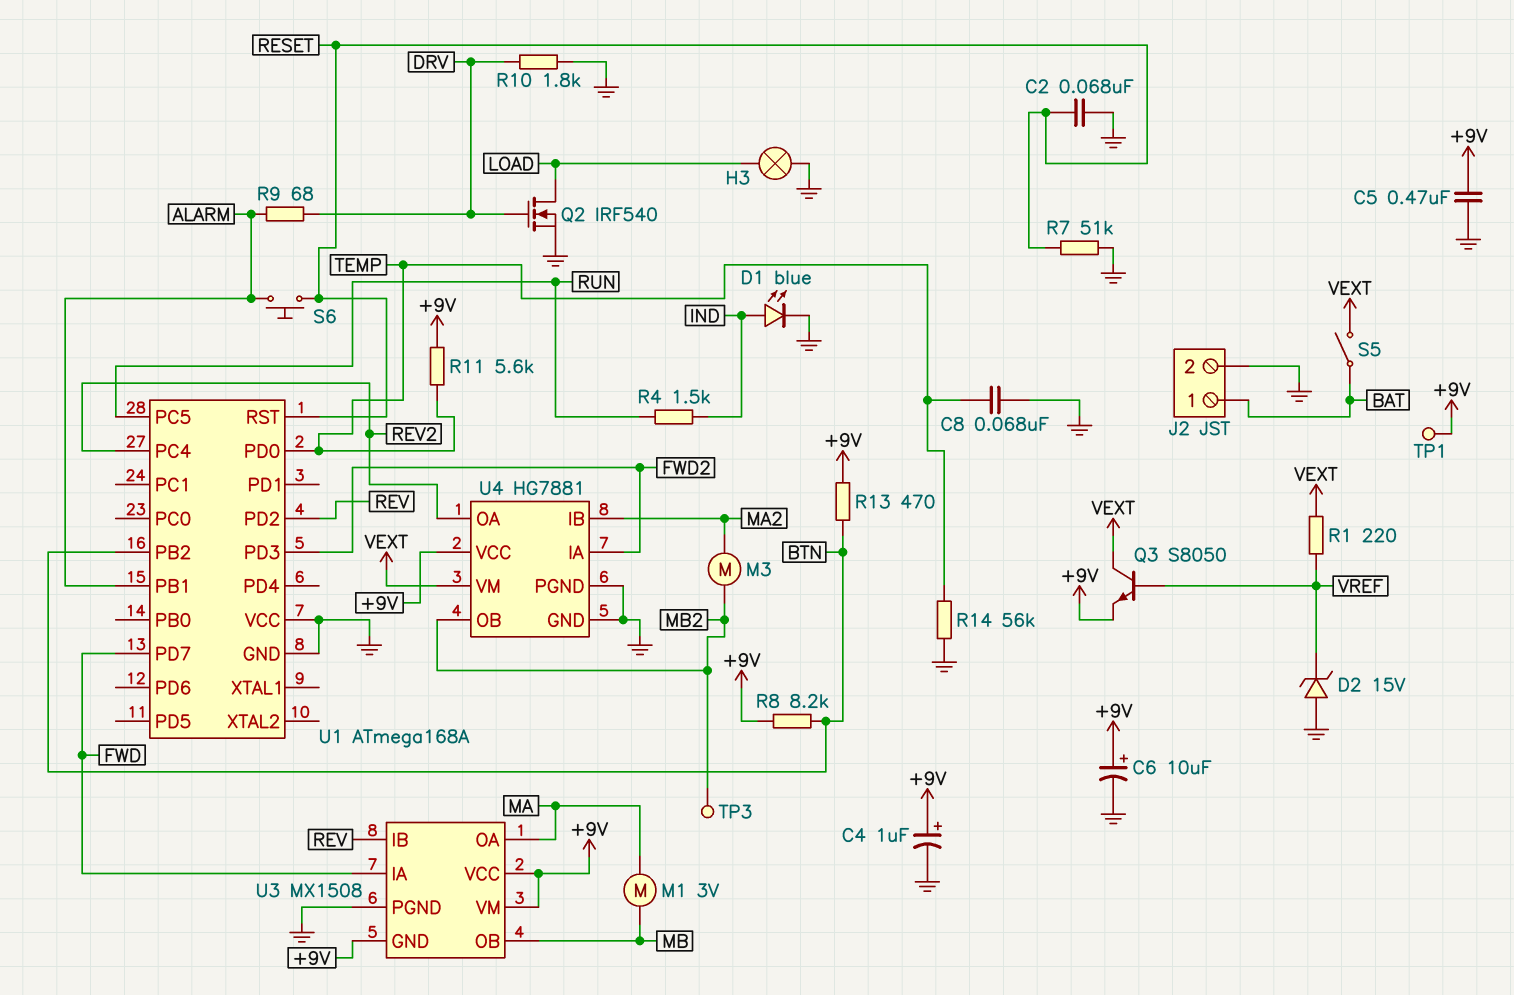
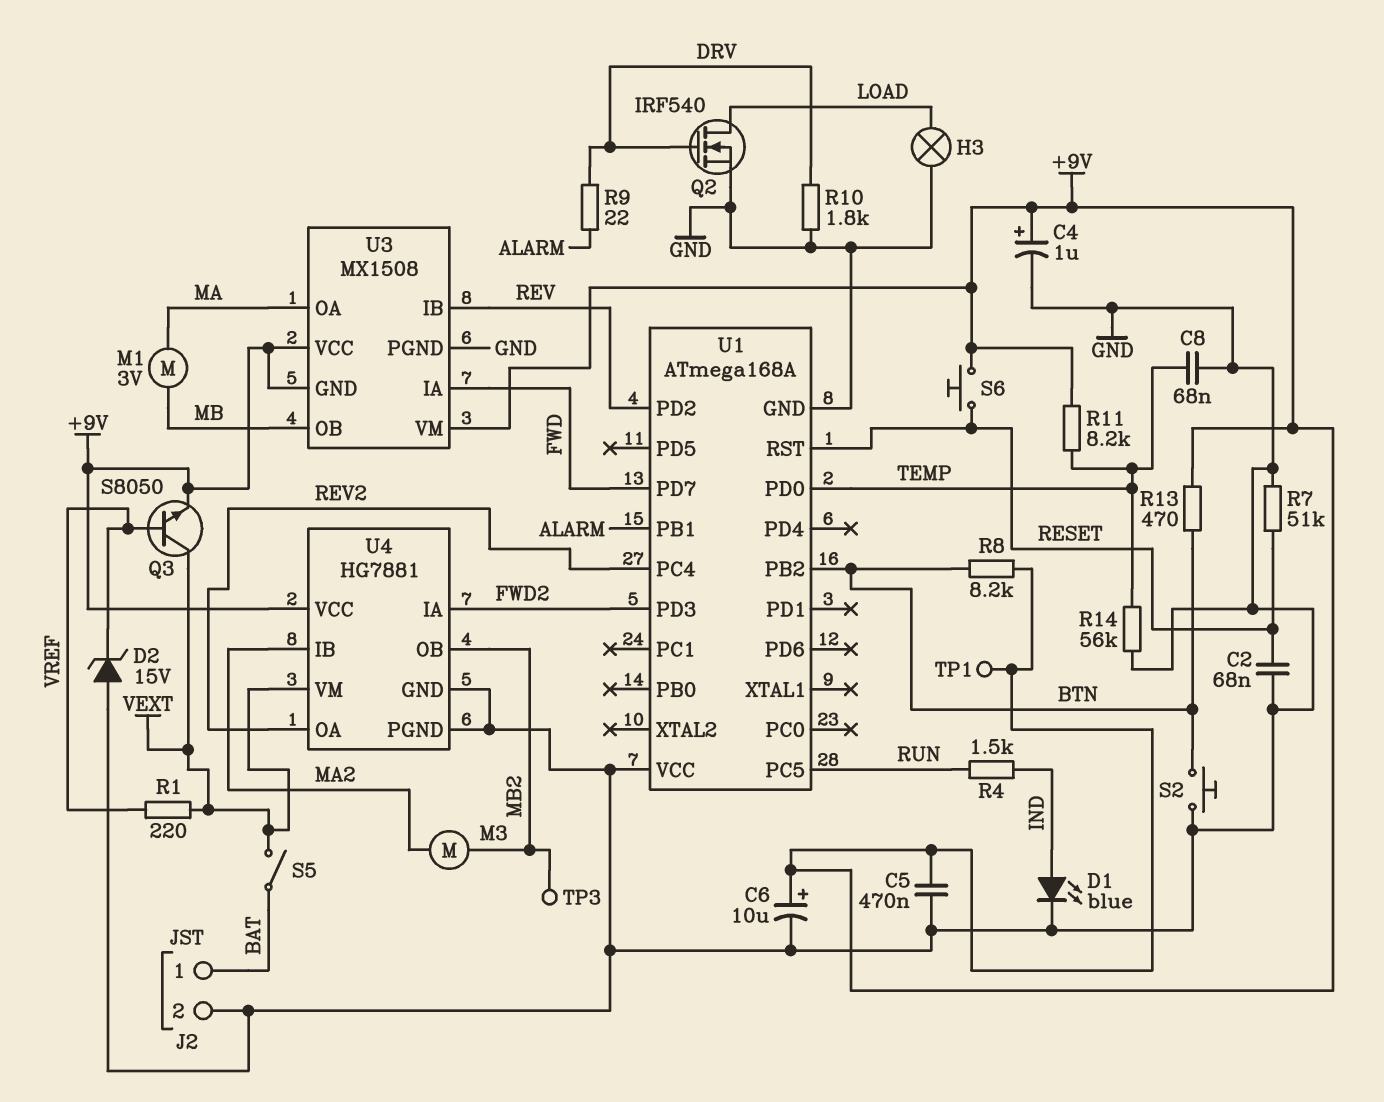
R9: 68 (ALARM, DRV) -> 22 (ALARM, DRV)
R11: 5.6k (+9V, TEMP) -> 8.2k (+9V, TEMP)
S2: none -> button (BTN, GND)
S6: button (ALARM, RESET) -> button (+9V, RESET)

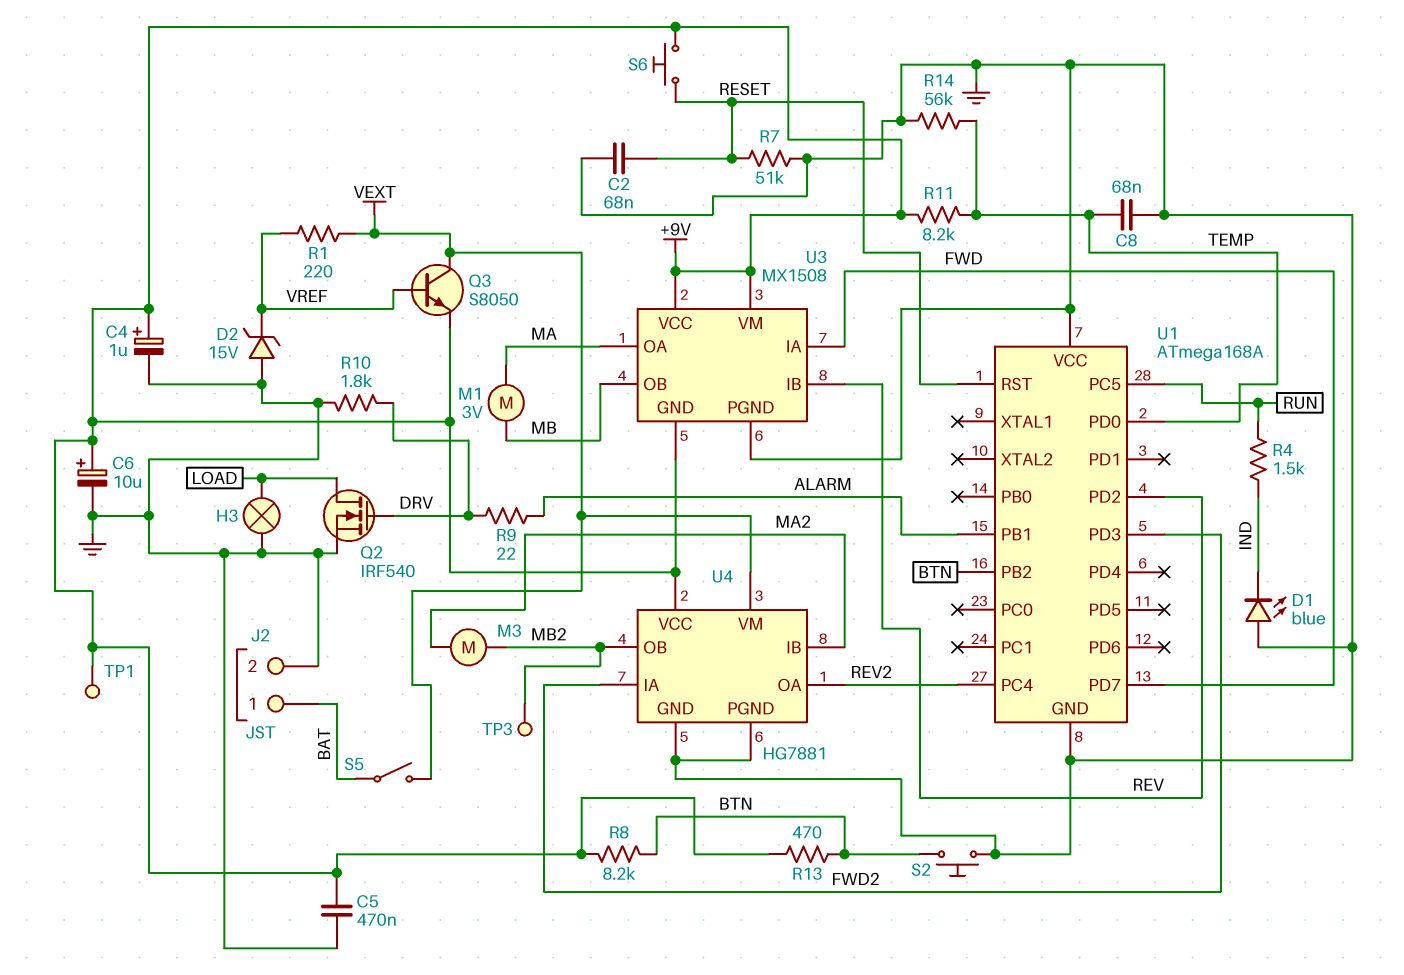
D1: LED blue (A IND, K GND) -> LED blue (A GND, K IND)

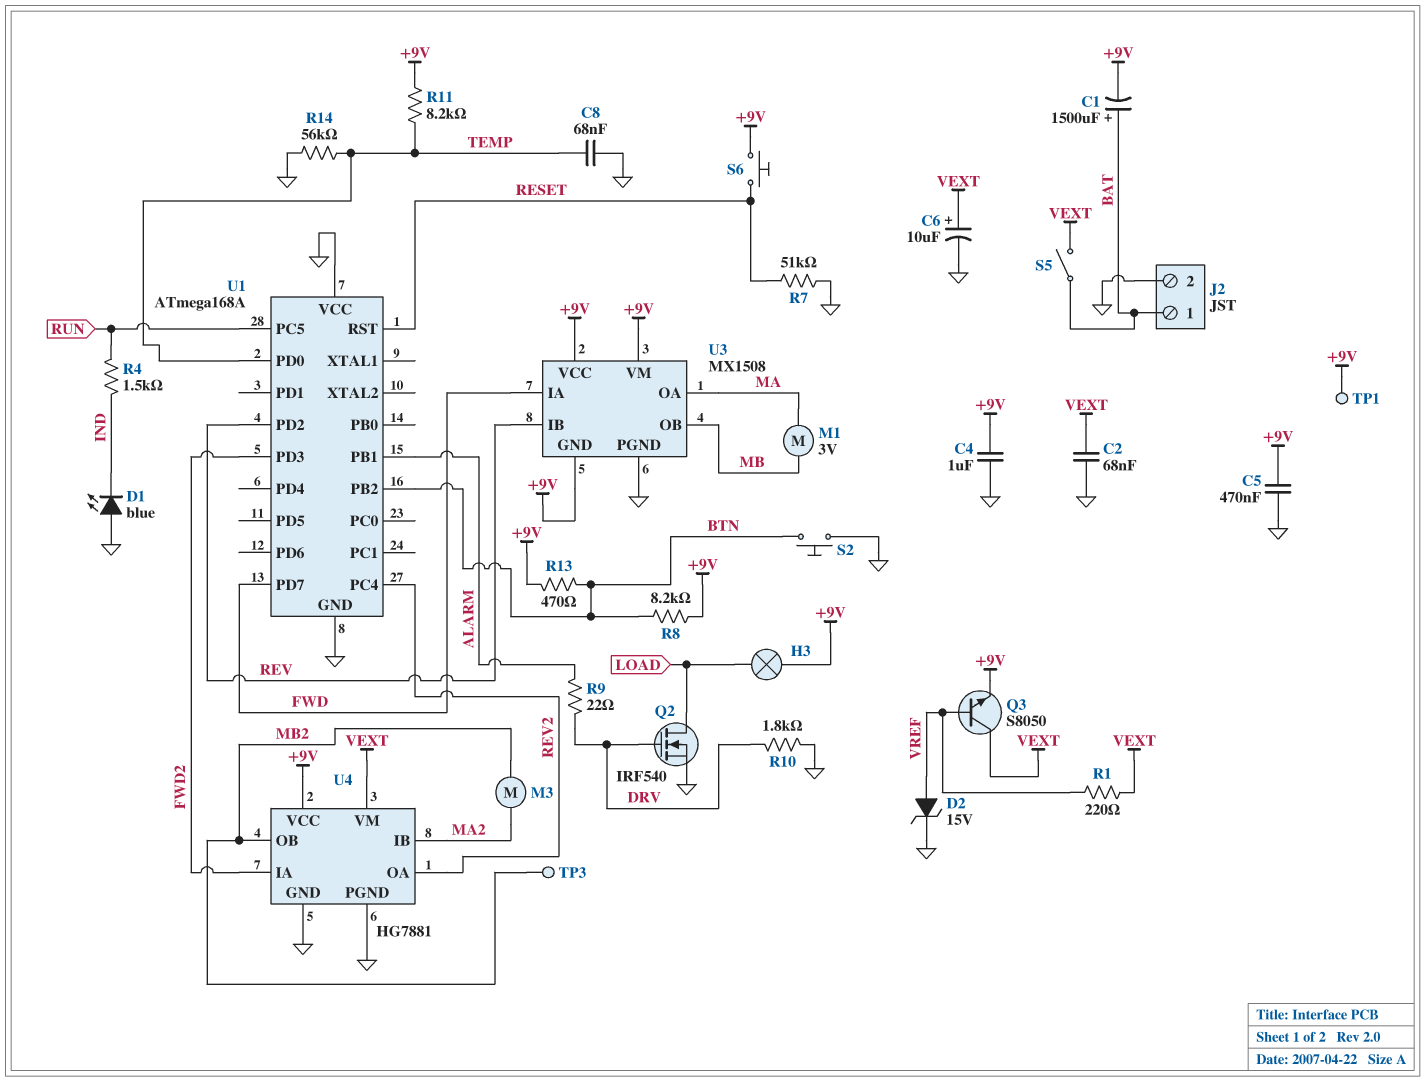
C1: none -> 1500uF (plus BAT, minus +9V)
C2: 68nF (GND, RESET) -> 68nF (GND, VEXT)
C4: 1uF (plus +9V, minus GND) -> 1uF (+9V, GND)
C6: 10uF (plus +9V, minus GND) -> 10uF (plus VEXT, minus GND)
D2: zener 15V (A GND, K VREF) -> zener 15V (A VREF, K GND)
H3: lamp (GND, LOAD) -> lamp (+9V, LOAD)

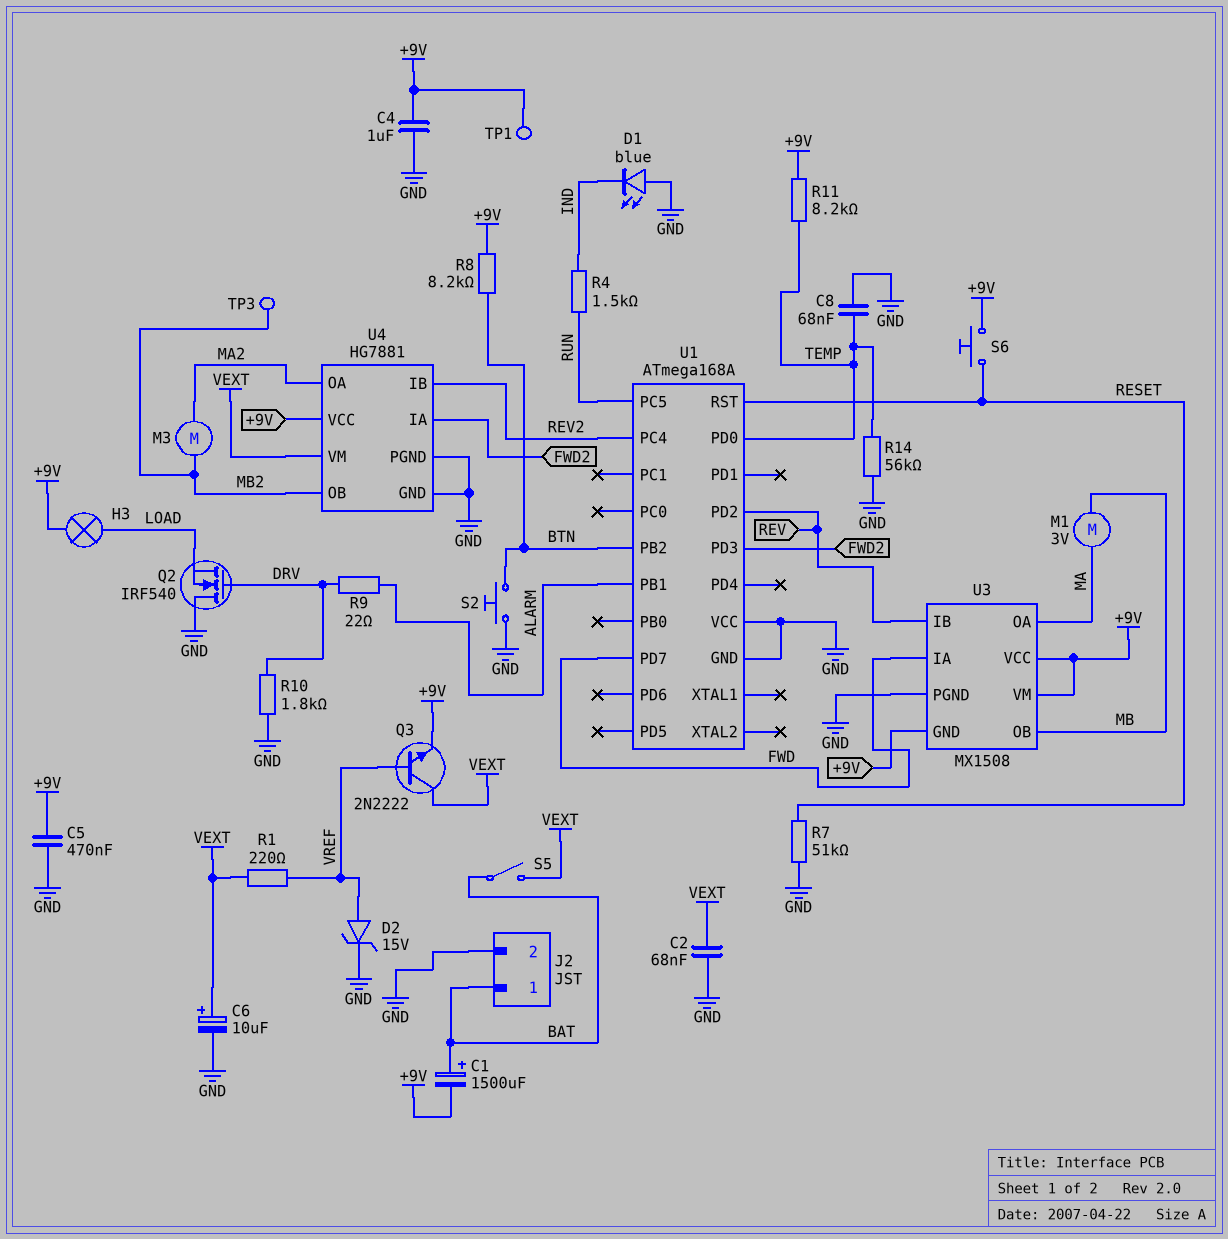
Q2: NMOS IRF540 (G DRV, D LOAD, S GND) -> NMOS IRF540 (G DRV, D GND, S LOAD)
Q3: NPN S8050 (B VREF, C VEXT, E +9V) -> NPN 2N2222 (B VREF, C VEXT, E +9V)
R13: 470 (+9V, BTN) -> none
U4 pin IB: MA2 -> REV2
U4 pin OA: REV2 -> MA2

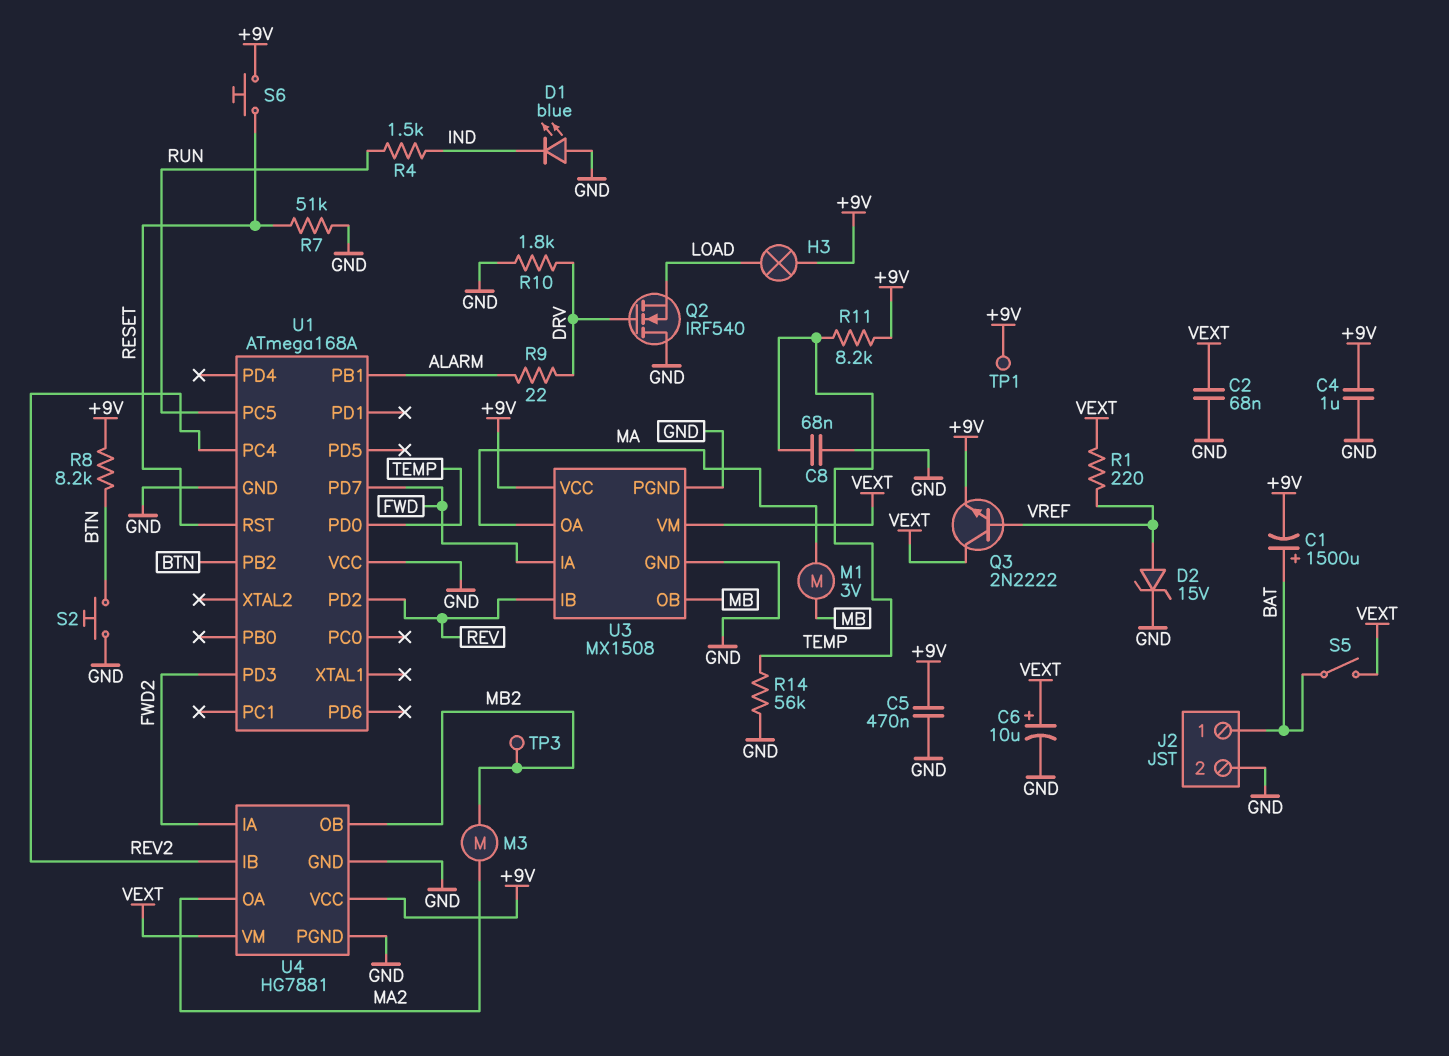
U3 pin GND: +9V -> GND
U3 pin VM: +9V -> VEXT

